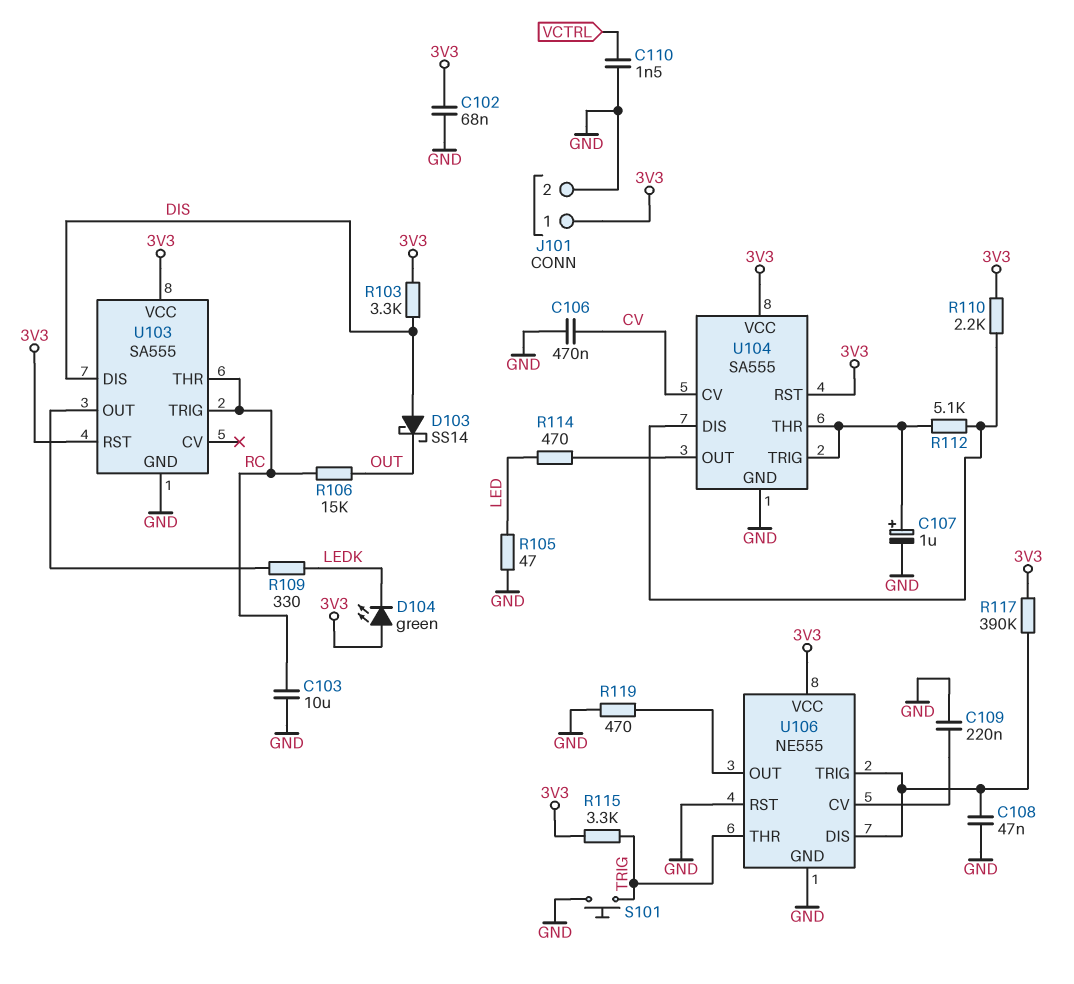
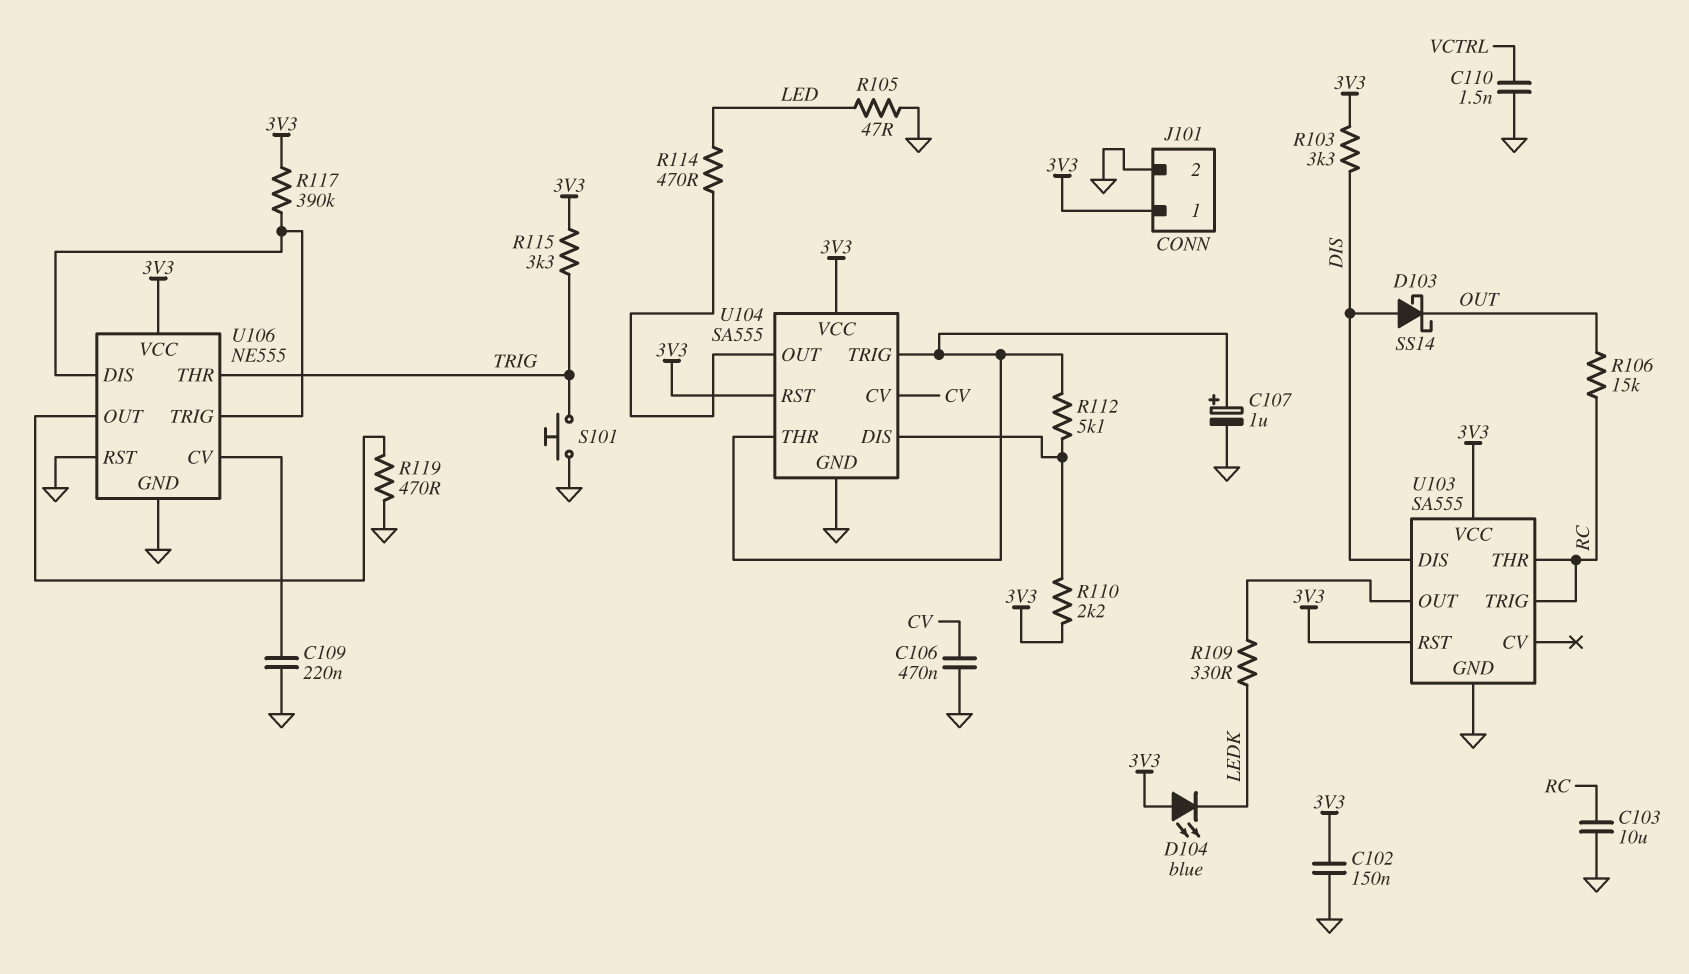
C102: 68nF (3V3, GND) -> 150nF (3V3, GND)
C108: 47nF (GND, U106/DIS) -> none
D104: LED green (A 3V3, K LEDK) -> LED blue (A 3V3, K LEDK)

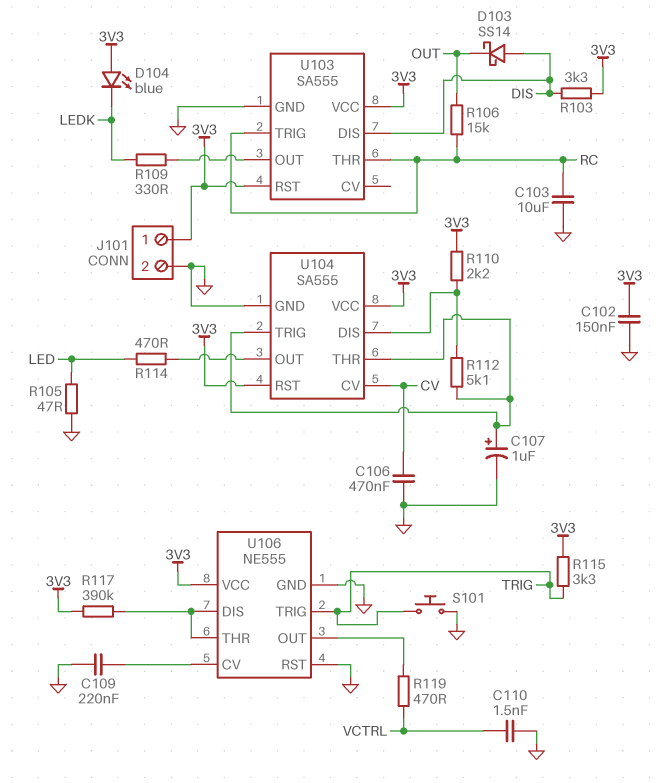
R119: 470 (GND, U106/OUT) -> 470 (U106/OUT, VCTRL)
U106 pin THR: TRIG -> U106/DIS
U106 pin TRIG: U106/DIS -> TRIG

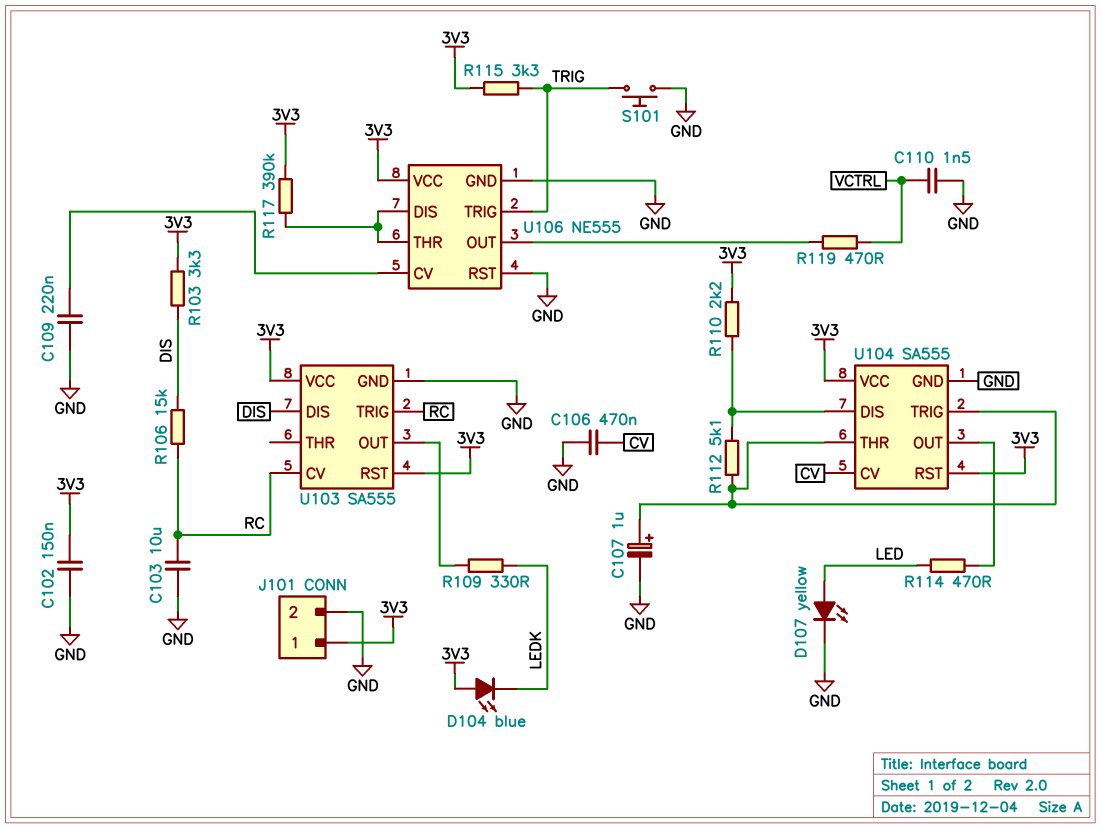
D103: schottky SS14 (A DIS, K OUT) -> none
D107: none -> LED yellow (A LED, K GND)
R105: 47 (GND, LED) -> none
R106: 15k (OUT, RC) -> 15k (DIS, RC)
U103 pin CV: none -> RC
U103 pin THR: RC -> none

